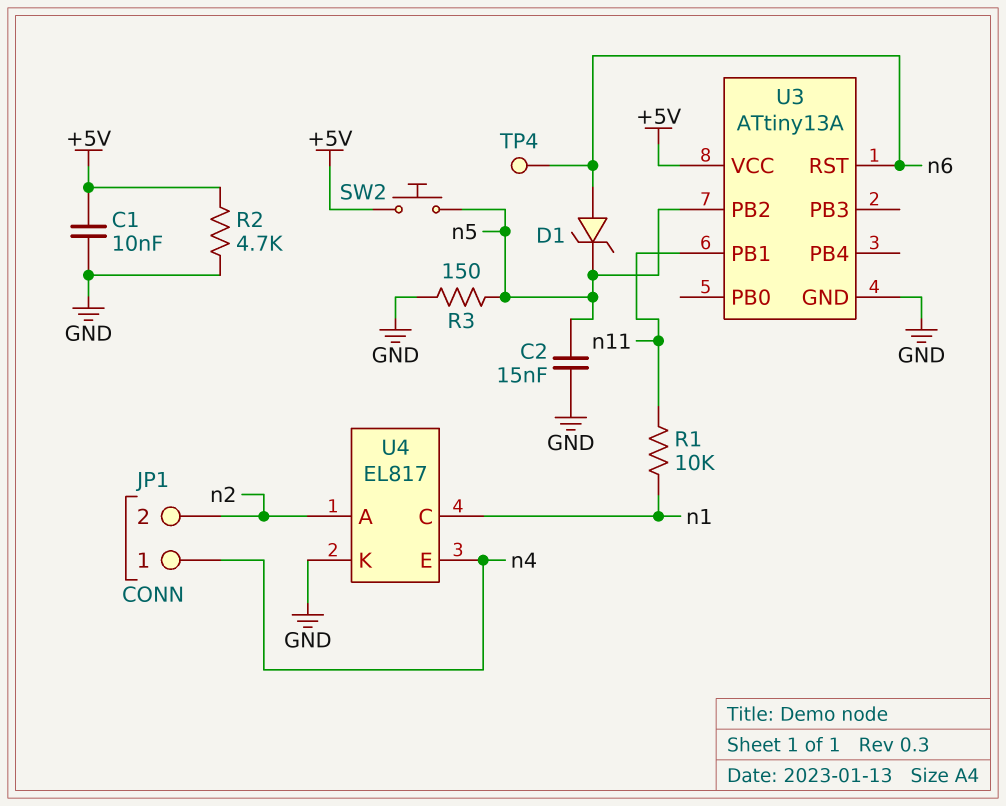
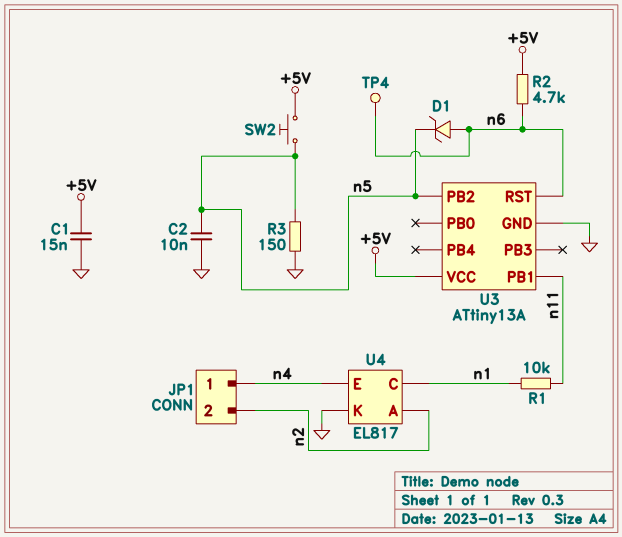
C1: 10nF (+5V, GND) -> 15nF (+5V, GND)
C2: 15nF (GND, n5) -> 10nF (GND, n5)
R2: 4.7k (+5V, GND) -> 4.7k (+5V, n6)

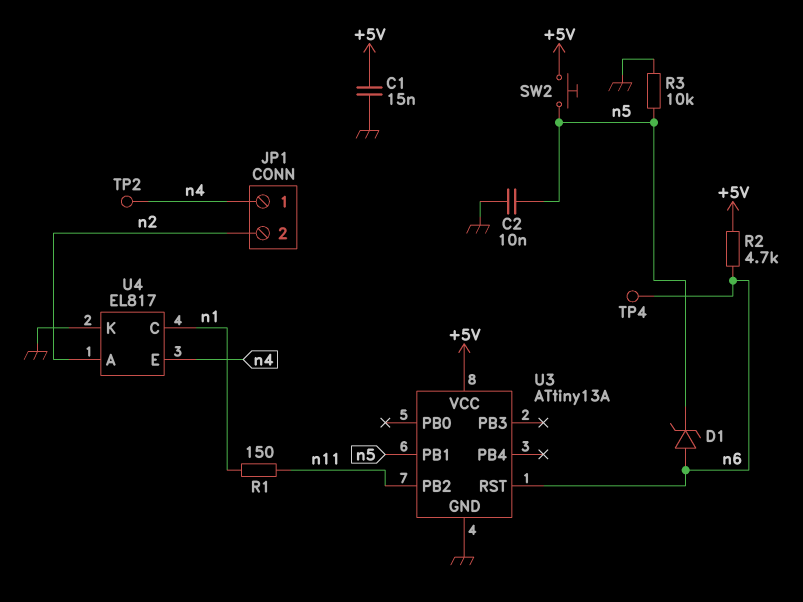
R1: 10k (n1, n11) -> 150 (n1, n11)
R3: 150 (GND, n5) -> 10k (GND, n5)
TP2: none -> test point (n4)
U3 pin PB1: n11 -> n5
U3 pin PB2: n5 -> n11

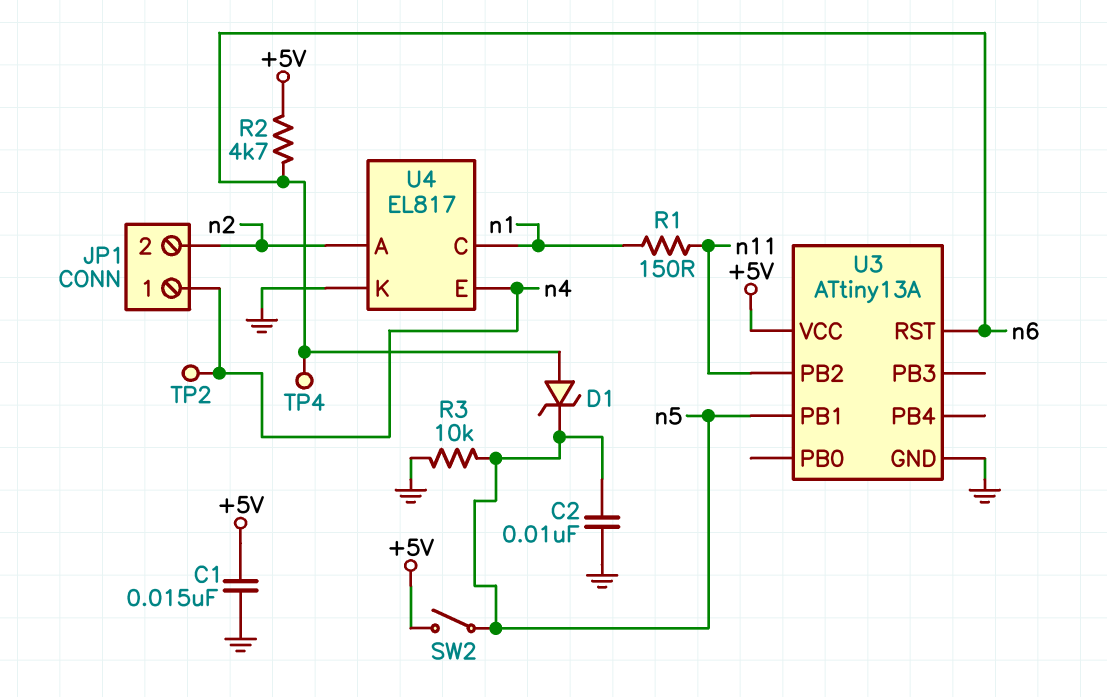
SW2: button (+5V, n5) -> switch (+5V, n5)

